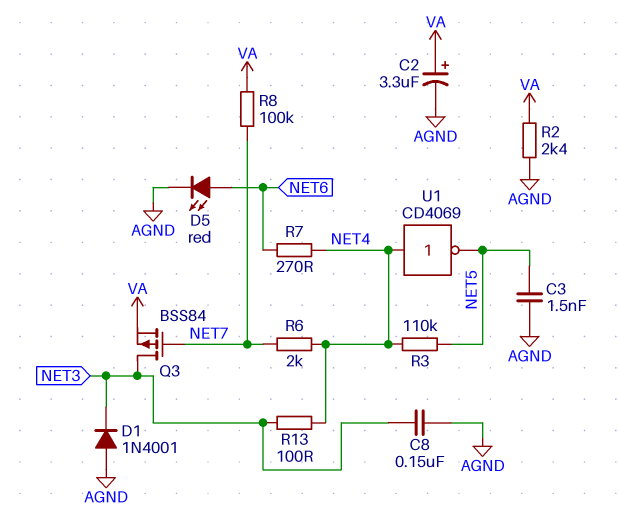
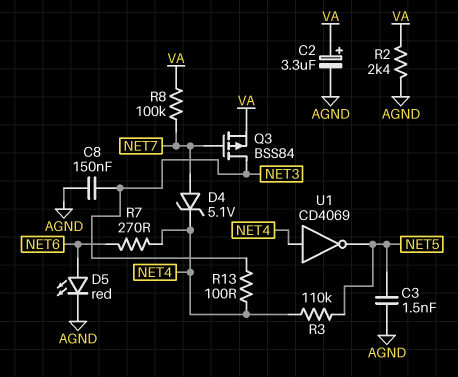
D1: diode 1N4001 (A AGND, K NET3) -> none
D4: none -> zener 5.1V (A NET7, K NET4)
R6: 2k (NET4, NET7) -> none

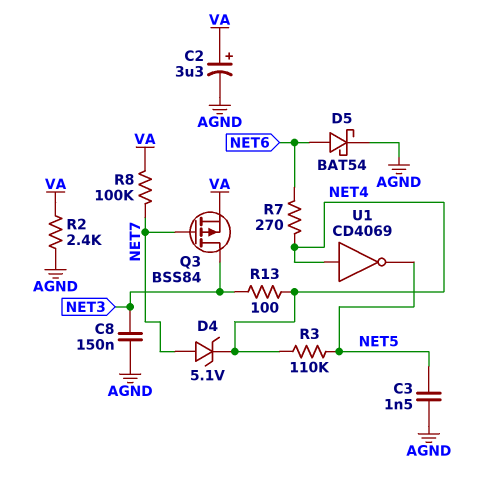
D5: LED red (A NET6, K AGND) -> schottky BAT54 (A NET6, K AGND)

